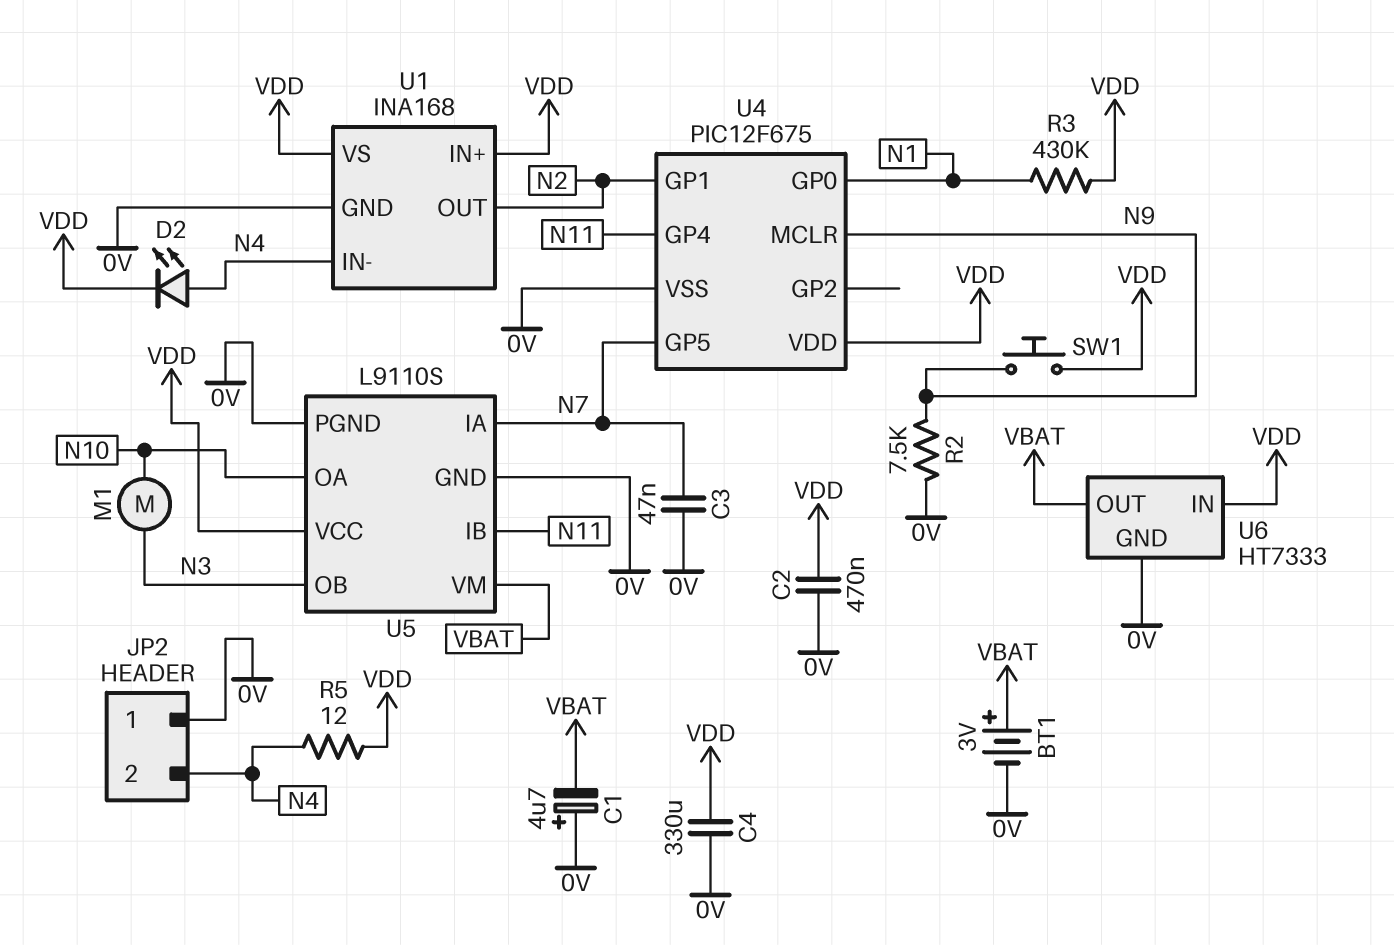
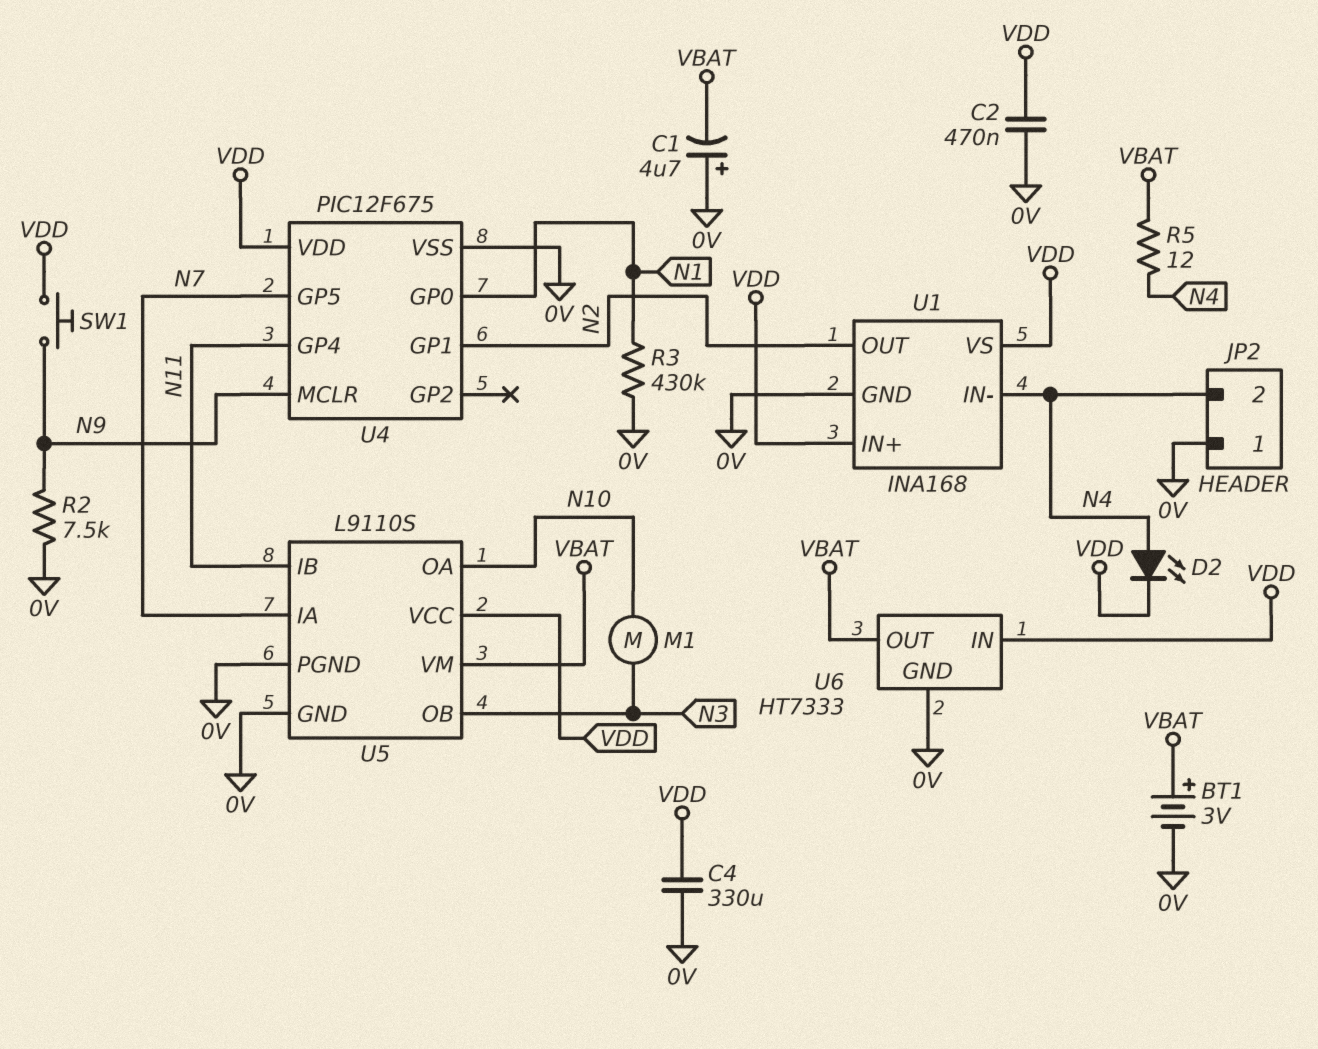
C3: 47nF (0V, N7) -> none
R3: 430k (N1, VDD) -> 430k (0V, N1)
R5: 12 (N4, VDD) -> 12 (N4, VBAT)

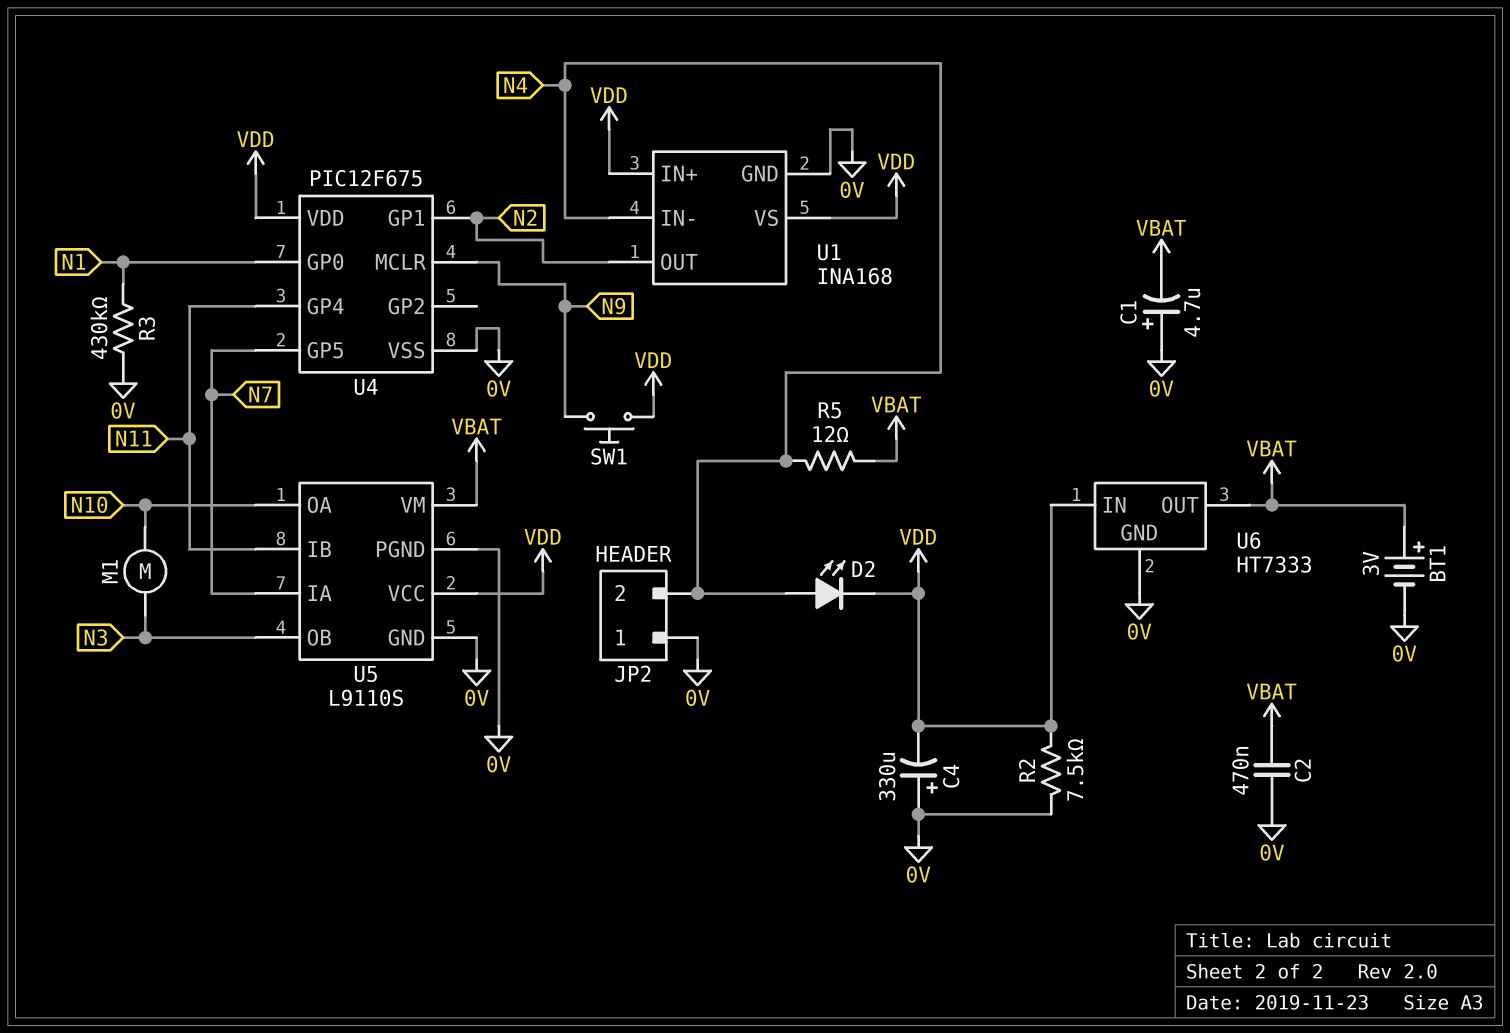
C2: 470nF (0V, VDD) -> 470nF (0V, VBAT)
C4: 330uF (0V, VDD) -> 330uF (plus 0V, minus VDD)
R2: 7.5k (0V, N9) -> 7.5k (0V, VDD)

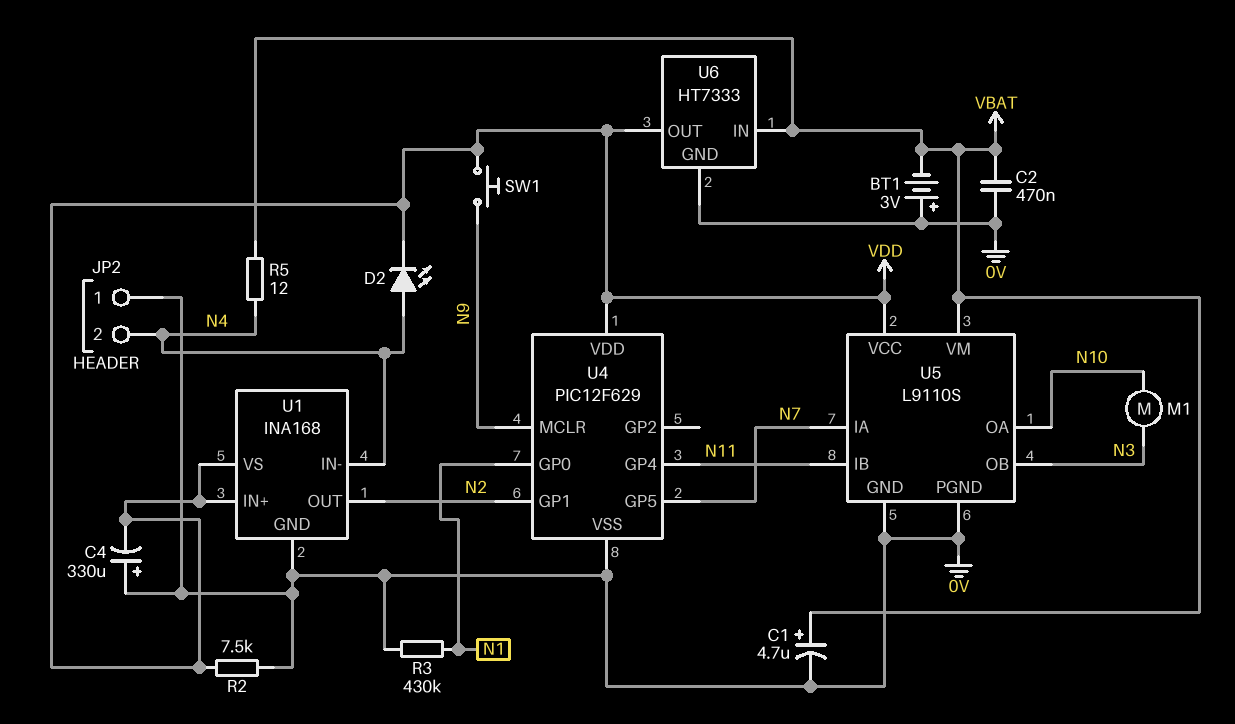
BT1: 3V (plus VBAT, minus 0V) -> 3V (plus 0V, minus VBAT)
C1: 4.7uF (plus 0V, minus VBAT) -> 4.7uF (plus VBAT, minus 0V)
U4: PIC12F675 -> PIC12F629
U6 pin IN: VDD -> VBAT
U6 pin OUT: VBAT -> VDD

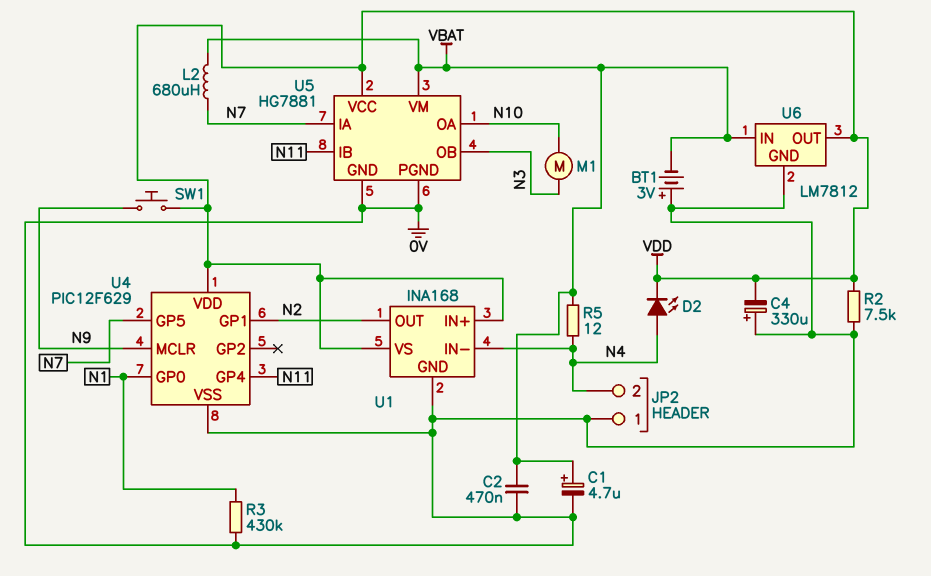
L2: none -> 680uH (N7, VBAT)
U5: L9110S -> HG7881
U6: HT7333 -> LM7812

